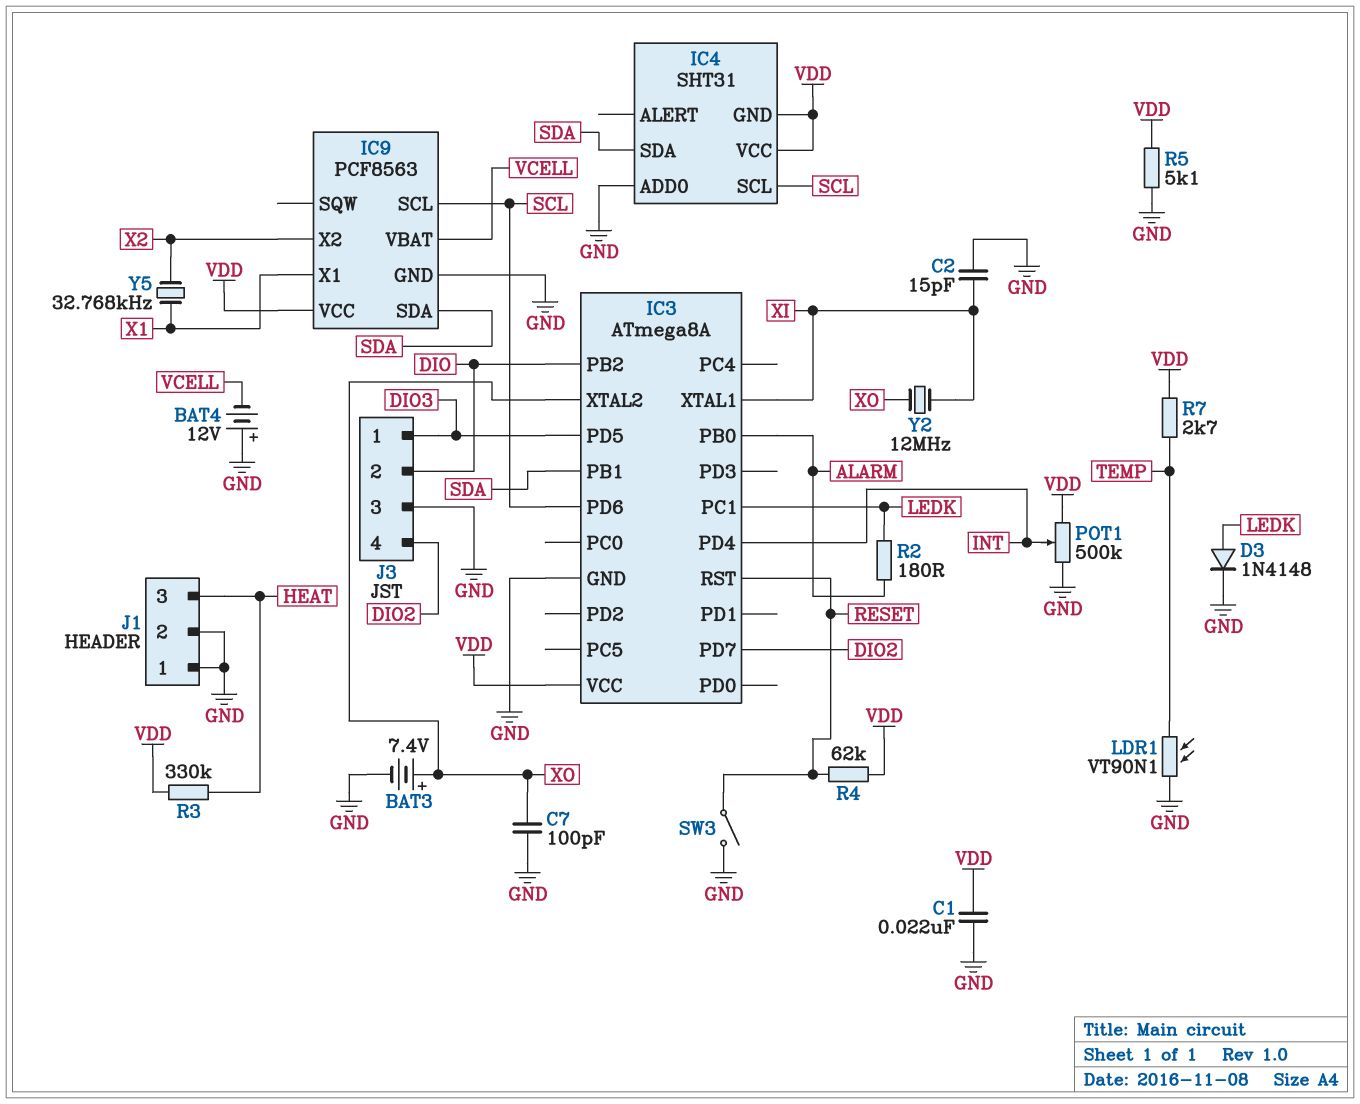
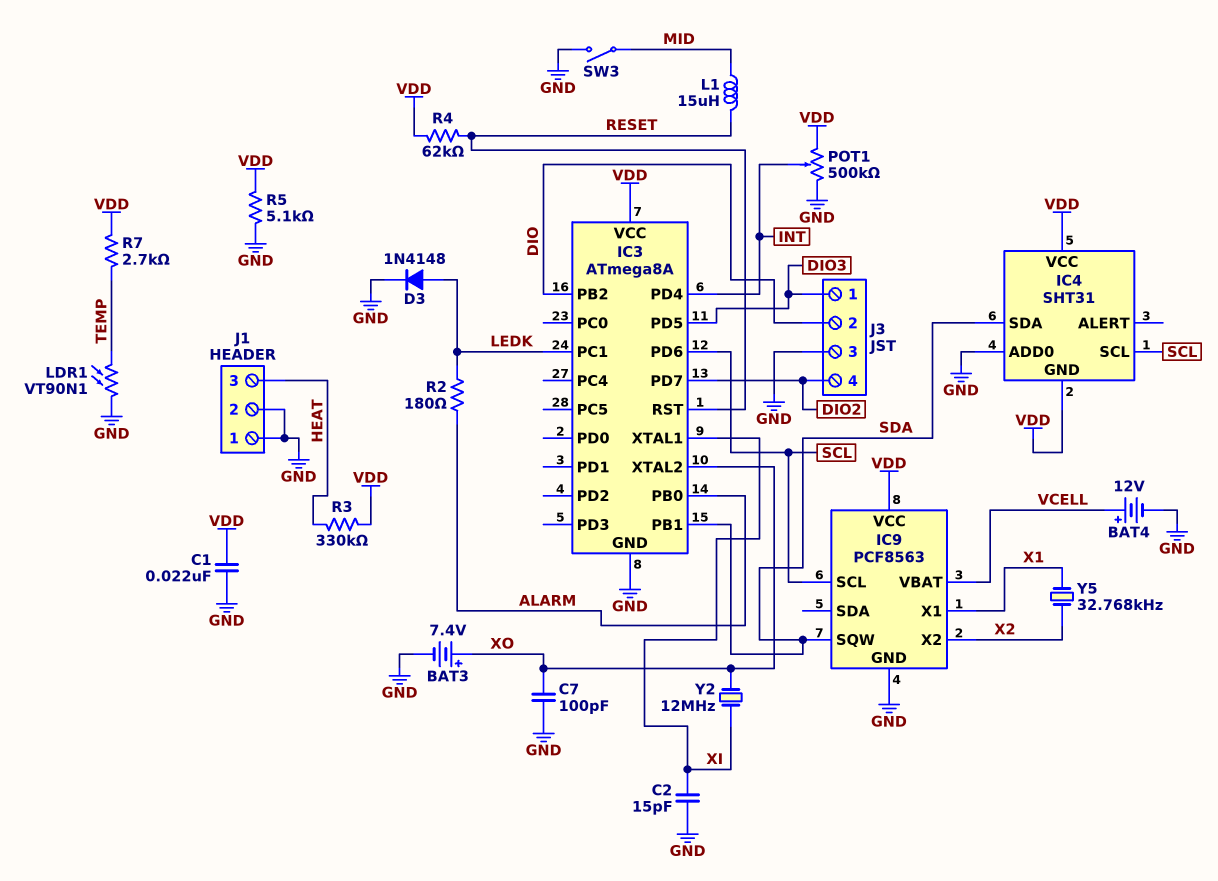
BAT4: 12V (plus GND, minus VCELL) -> 12V (plus VCELL, minus GND)
IC9 pin SDA: SDA -> none
IC9 pin SQW: none -> SDA
L1: none -> 15uH (MID, RESET)
SW3: switch (GND, RESET) -> switch (GND, MID)

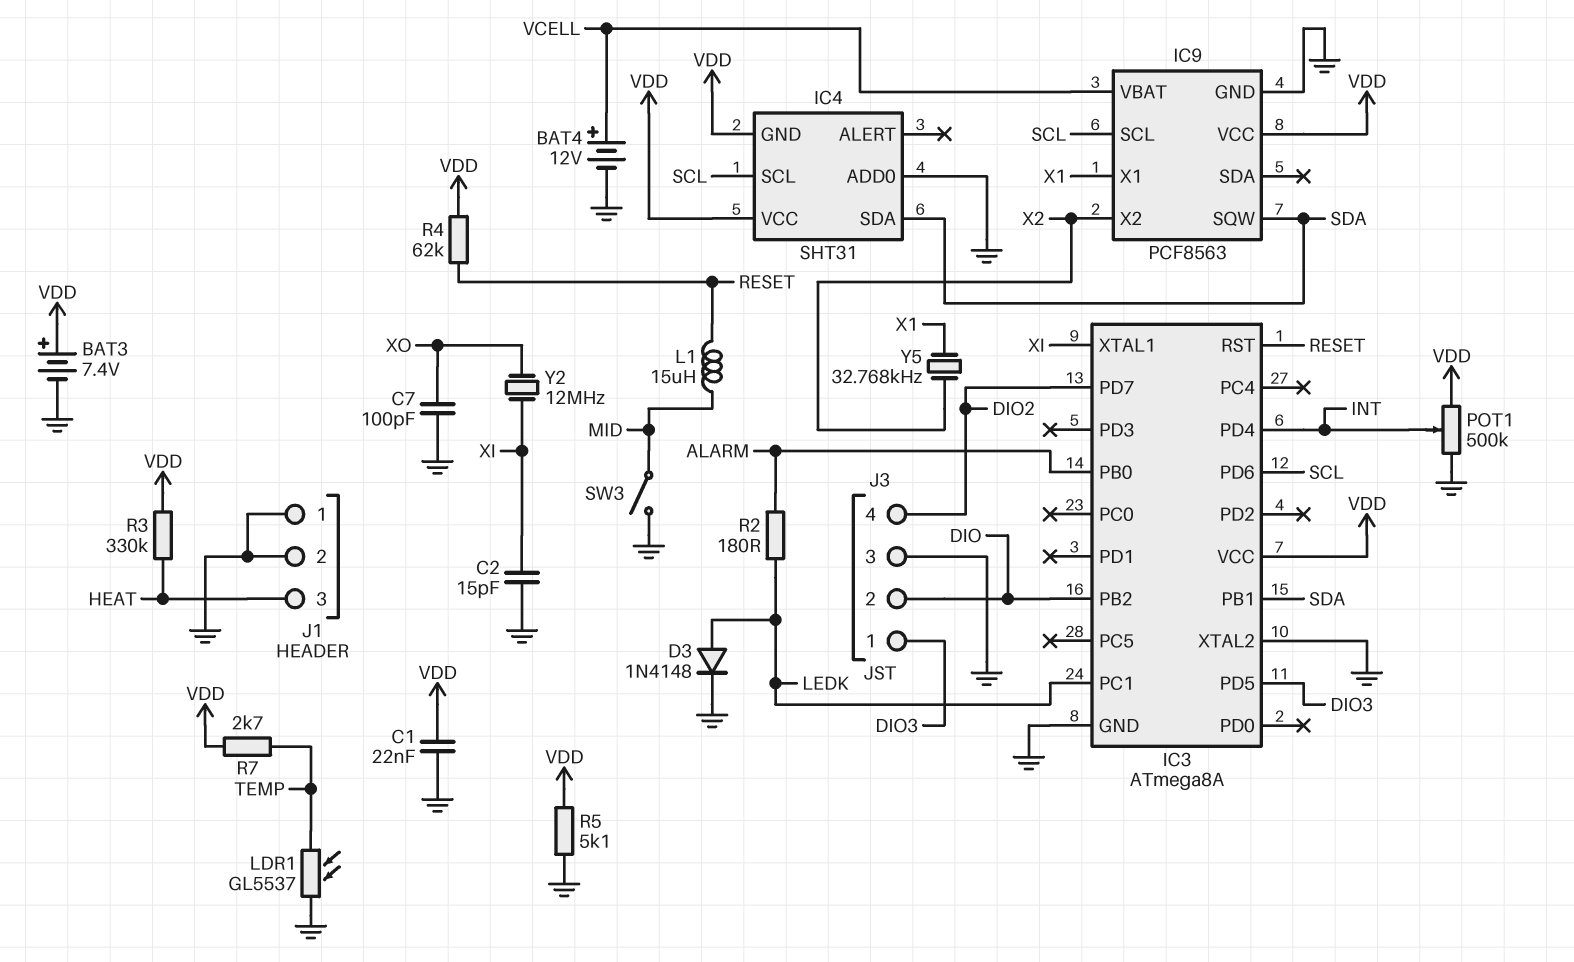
BAT3: 7.4V (plus XO, minus GND) -> 7.4V (plus VDD, minus GND)
IC3 pin XTAL2: XO -> GND
LDR1: VT90N1 (GND, TEMP) -> GL5537 (GND, TEMP)

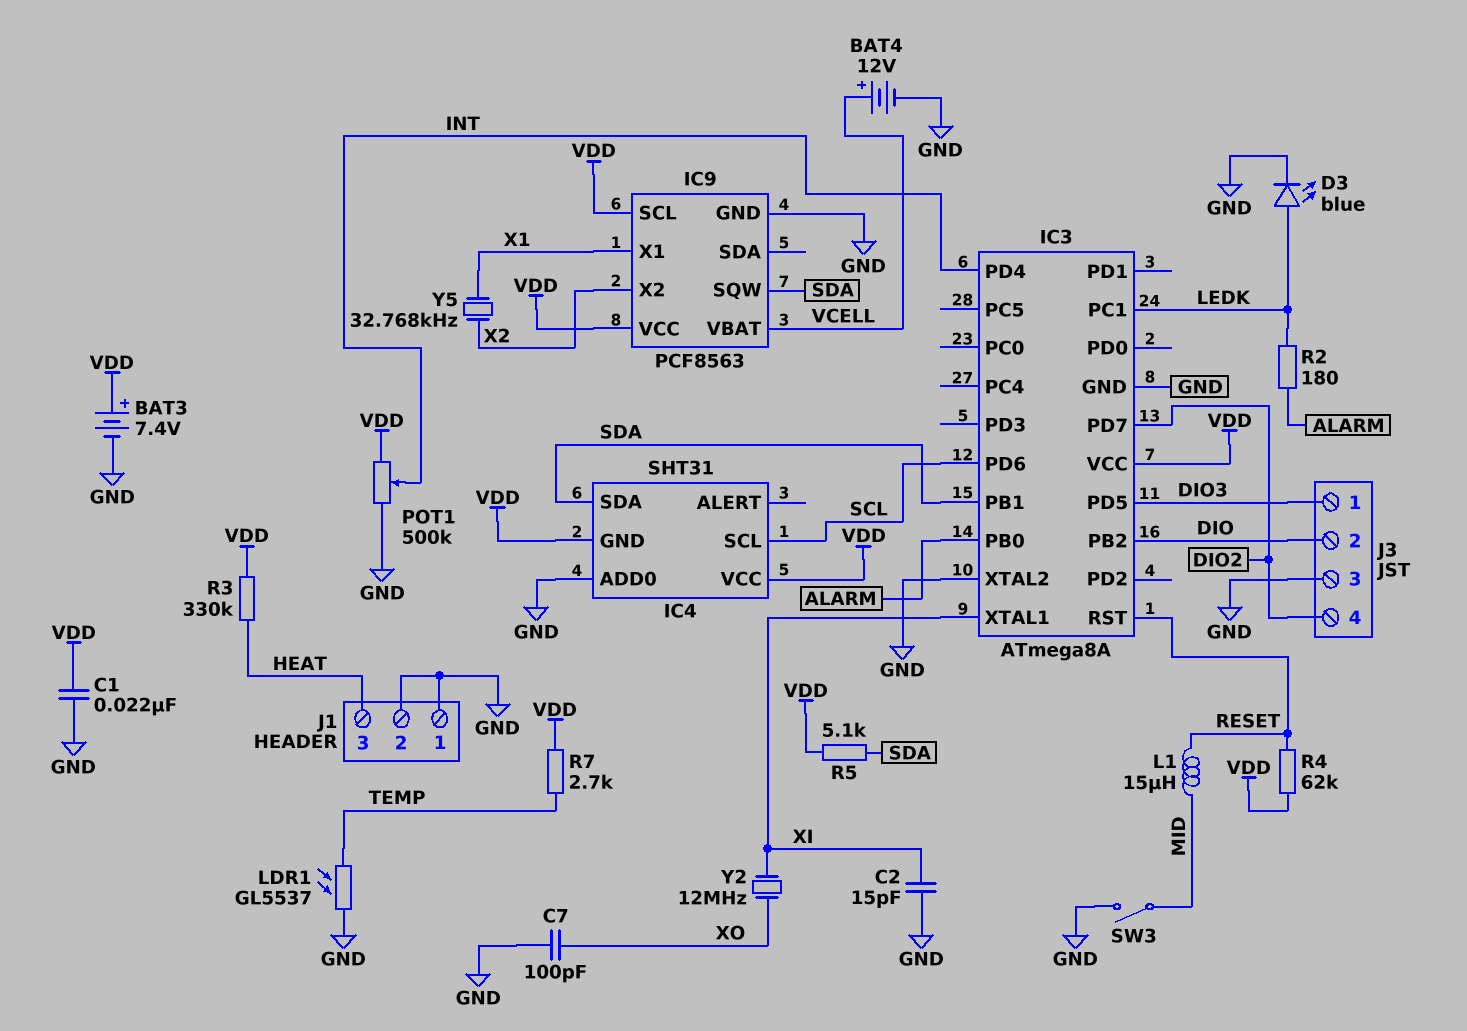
D3: diode 1N4148 (A LEDK, K GND) -> LED blue (A LEDK, K GND)
IC9 pin SCL: SCL -> VDD
R5: 5.1k (GND, VDD) -> 5.1k (SDA, VDD)

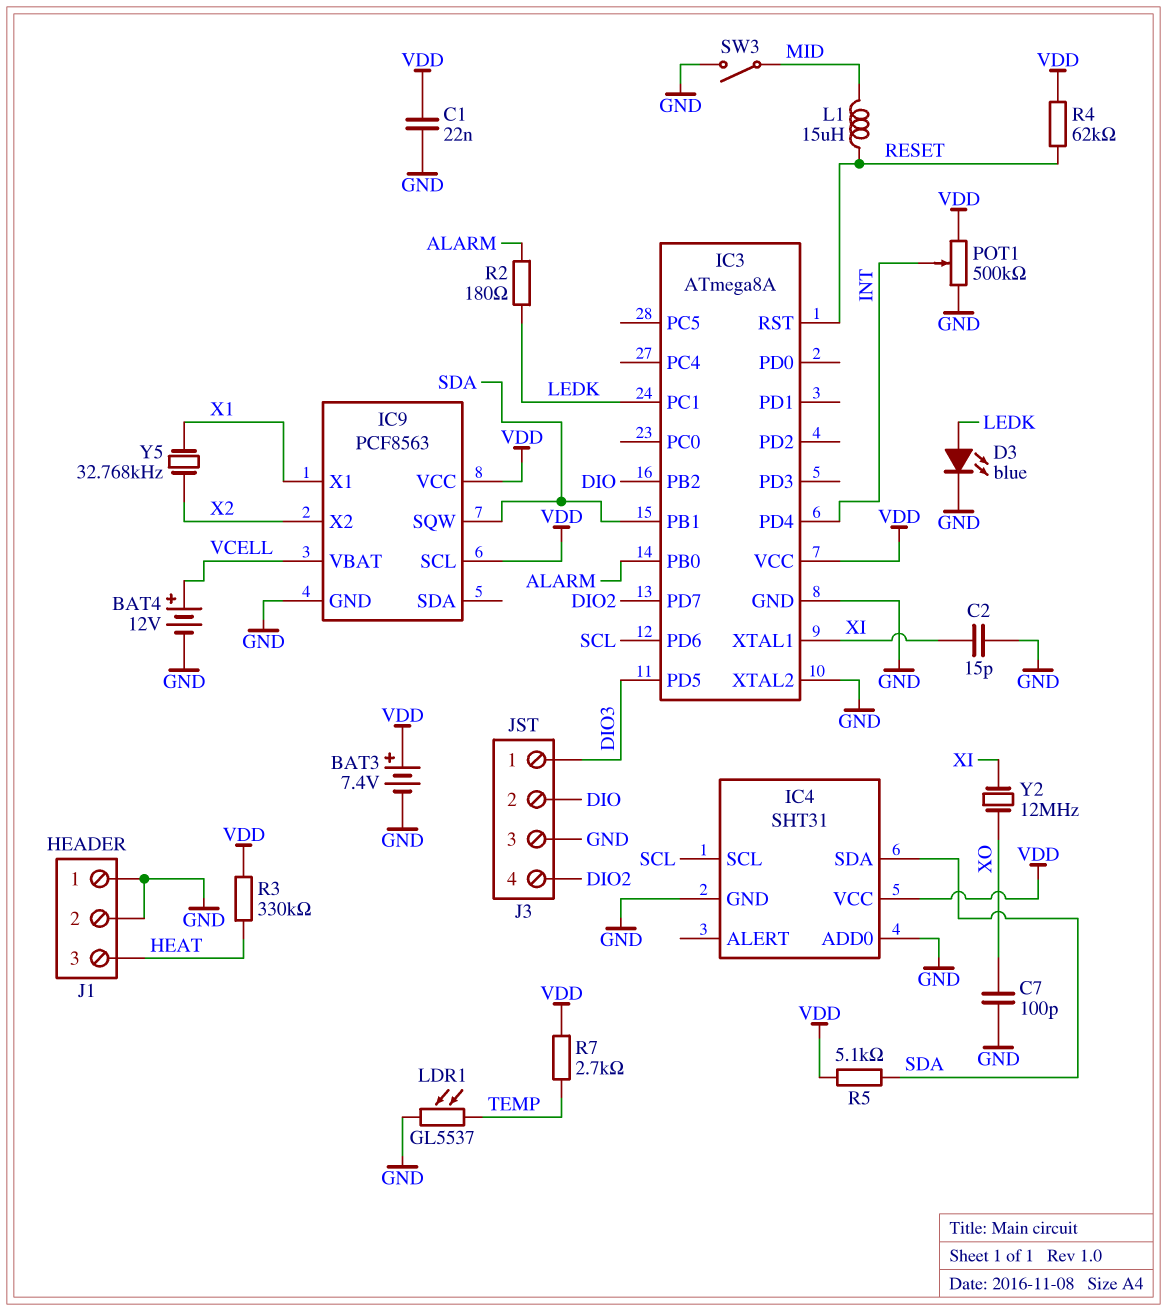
IC4 pin GND: VDD -> GND

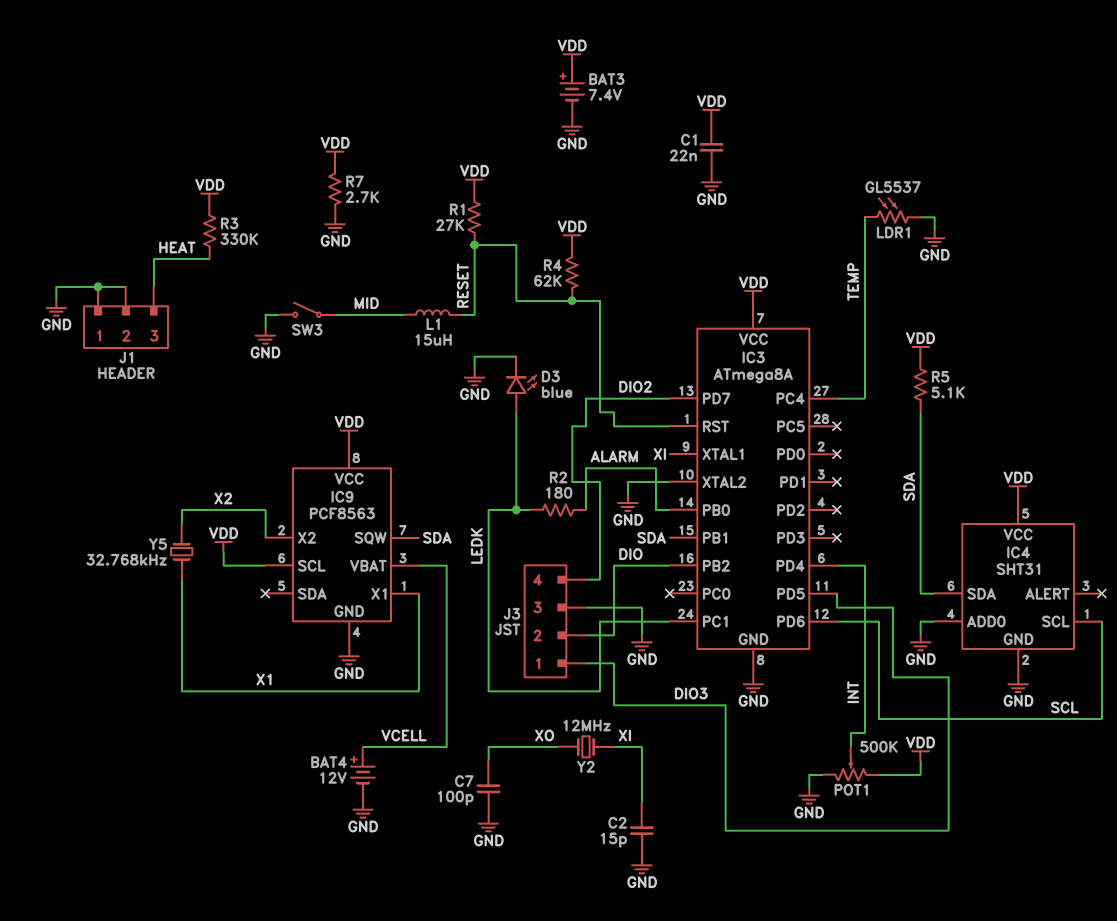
IC3 pin PC4: none -> TEMP
R1: none -> 27k (RESET, VDD)
R7: 2.7k (TEMP, VDD) -> 2.7k (GND, VDD)

